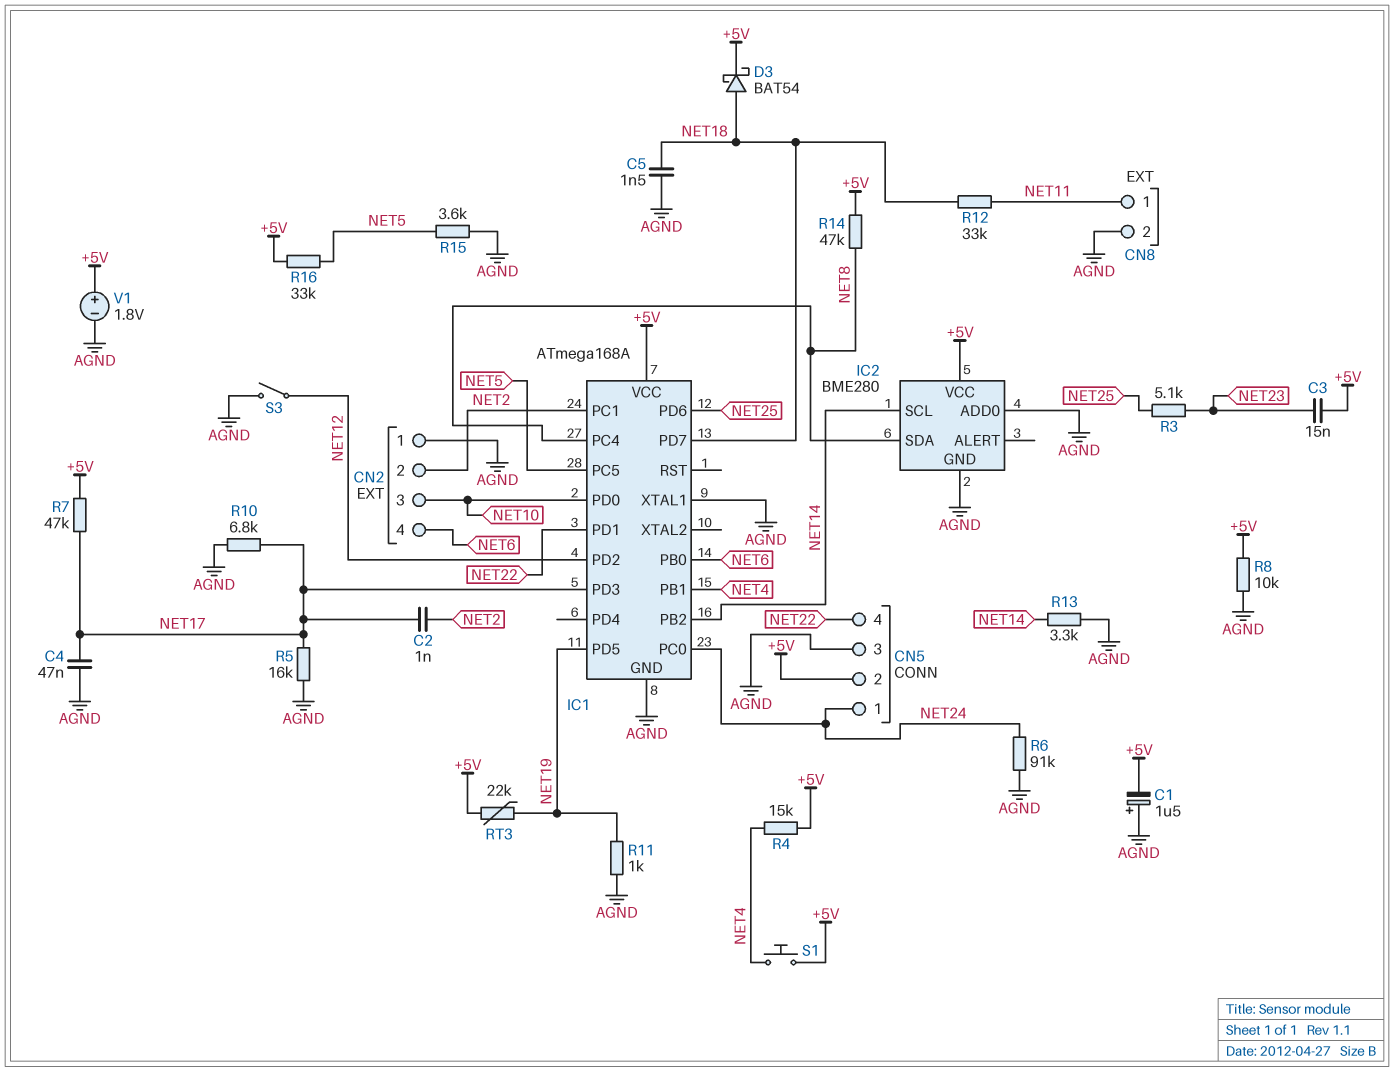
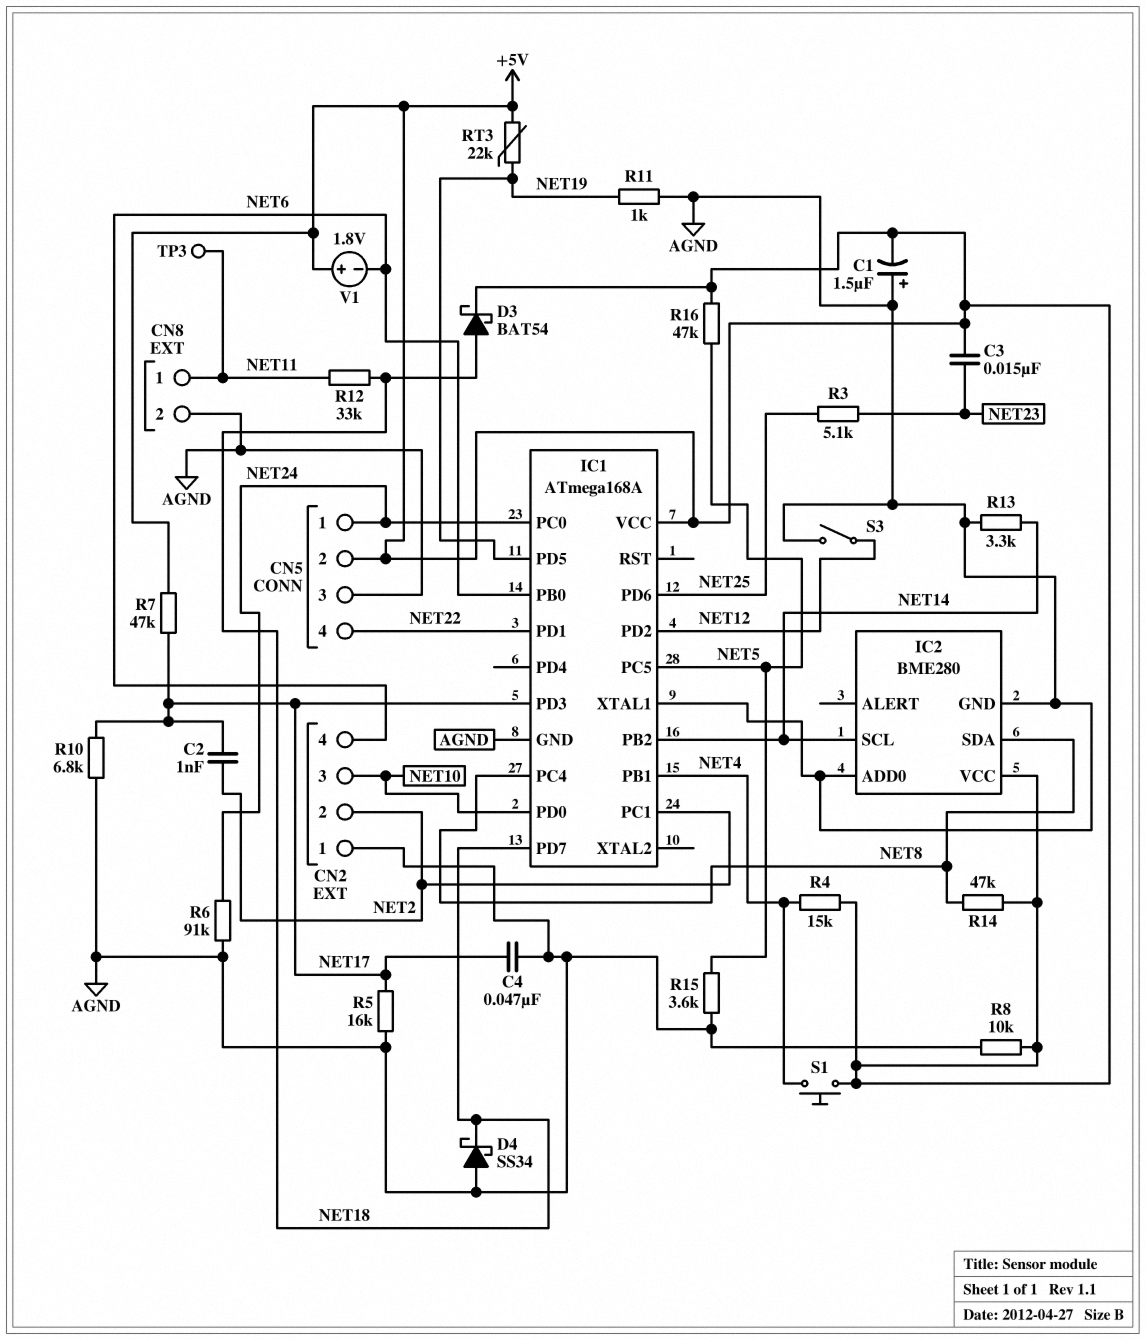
C5: 1.5nF (AGND, NET18) -> none
D4: none -> schottky SS34 (A AGND, K NET18)
R16: 33k (+5V, NET5) -> 47k (+5V, NET5)
TP3: none -> test point (NET11)
V1: 1.8V (plus +5V, minus AGND) -> 1.8V (plus +5V, minus NET6)

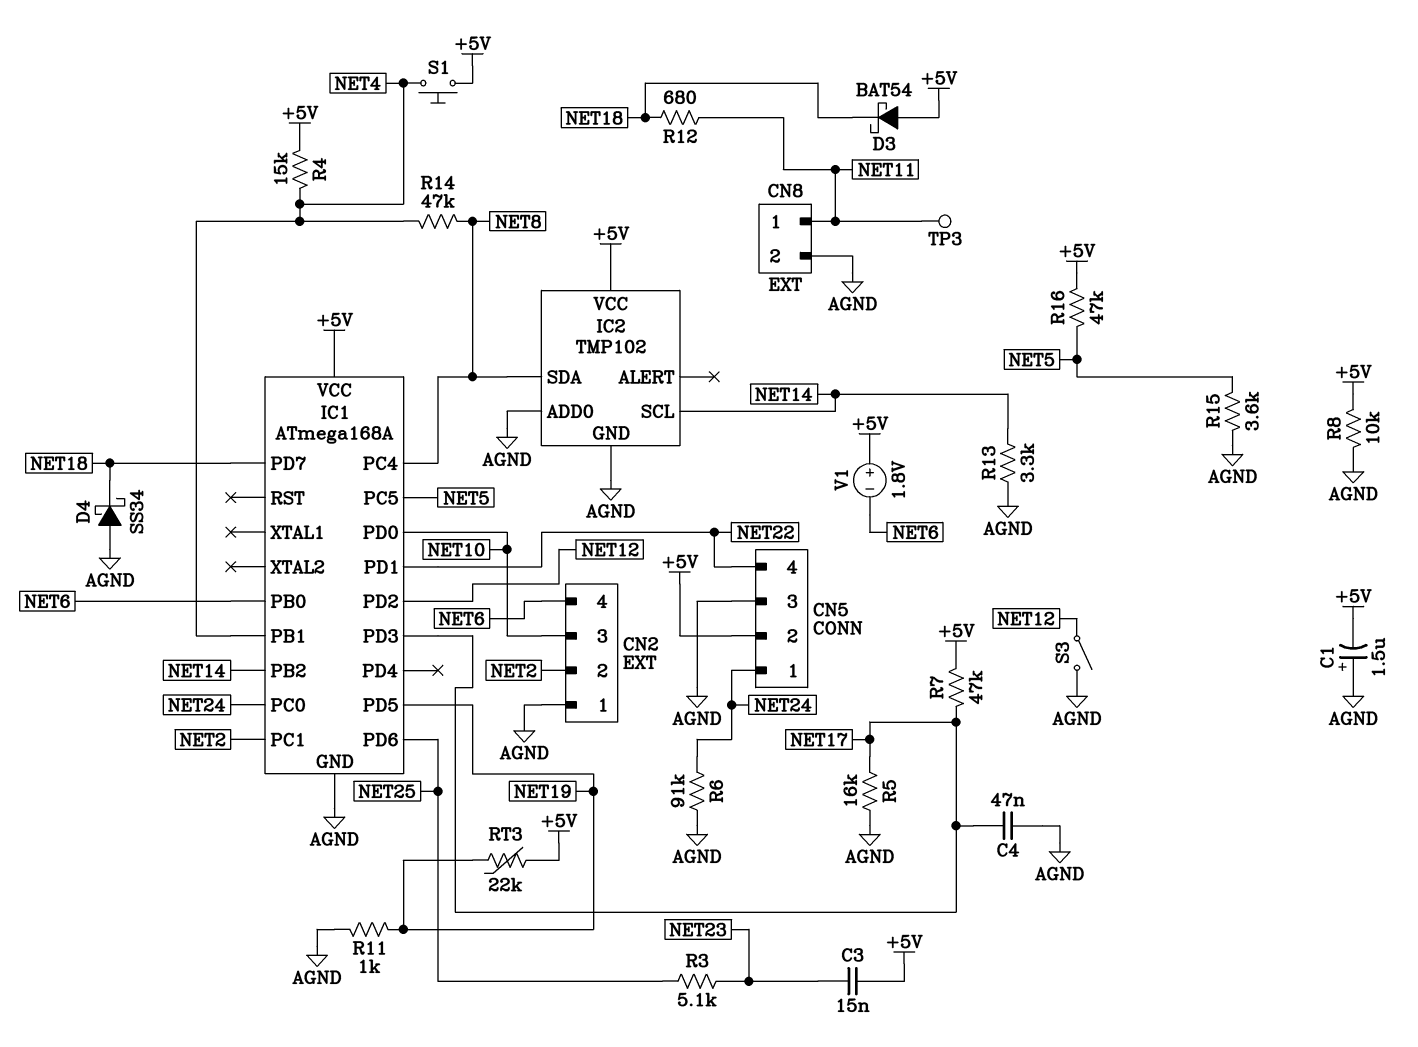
C2: 1nF (NET2, NET17) -> none
D3: schottky BAT54 (A NET18, K +5V) -> schottky BAT54 (A +5V, K NET18)
IC1 pin XTAL1: AGND -> none
IC2: BME280 -> TMP102
R10: 6.8k (AGND, NET17) -> none
R12: 33k (NET11, NET18) -> 680 (NET11, NET18)
R14: 47k (+5V, NET8) -> 47k (NET4, NET8)

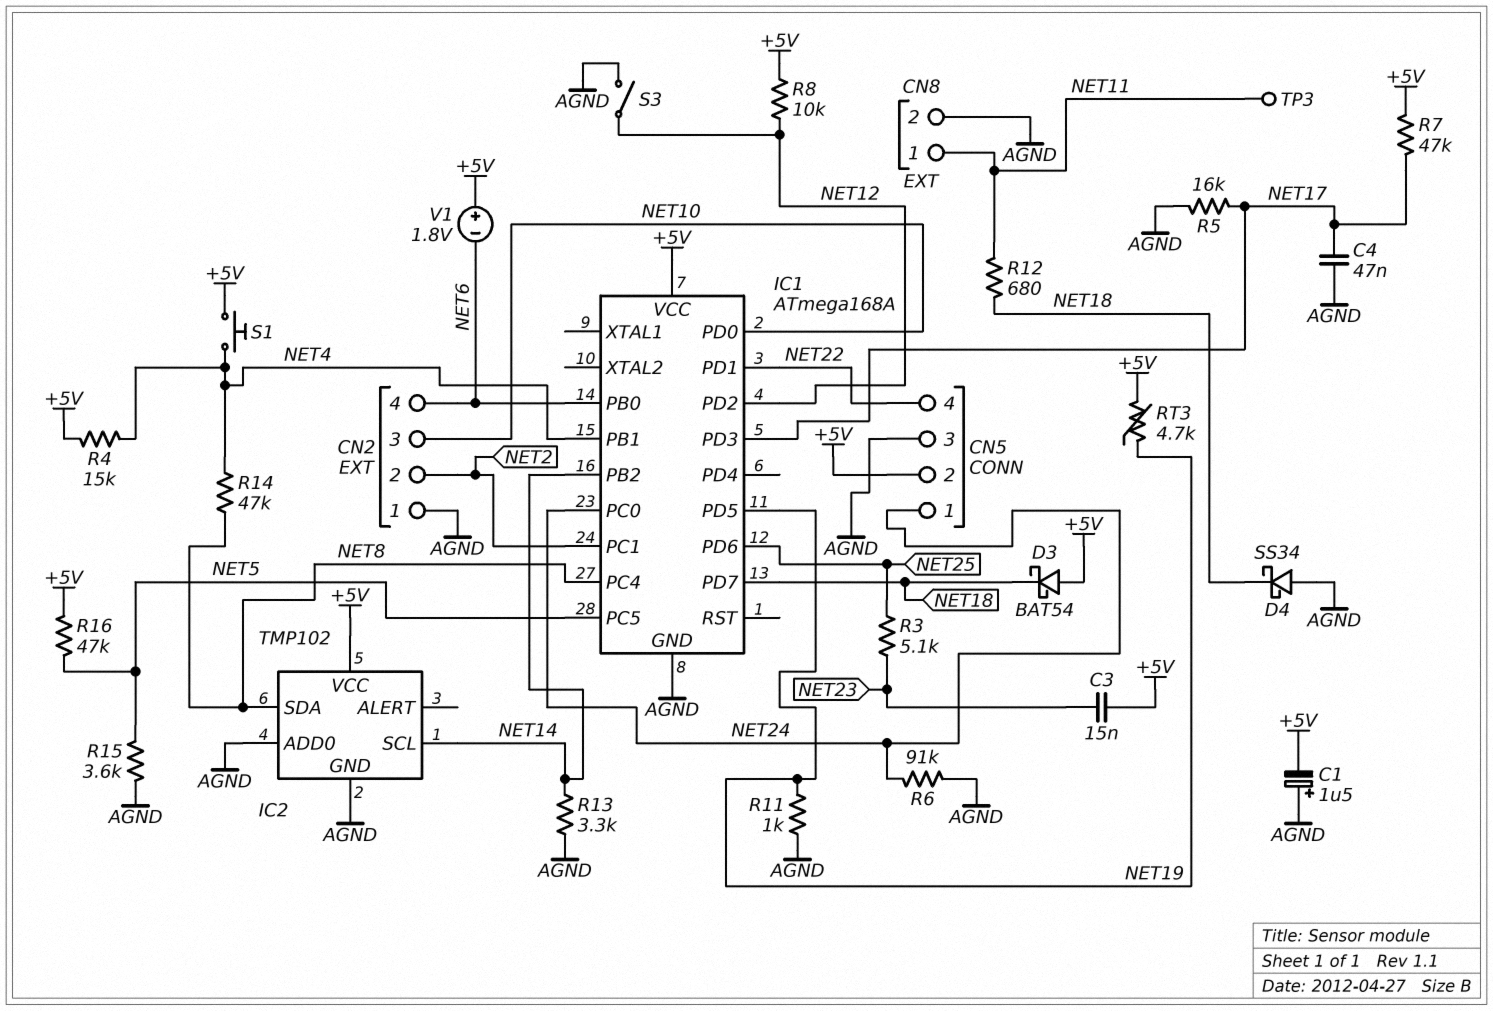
R8: 10k (+5V, AGND) -> 10k (+5V, NET12)
RT3: 22k (+5V, NET19) -> 4.7k (+5V, NET19)

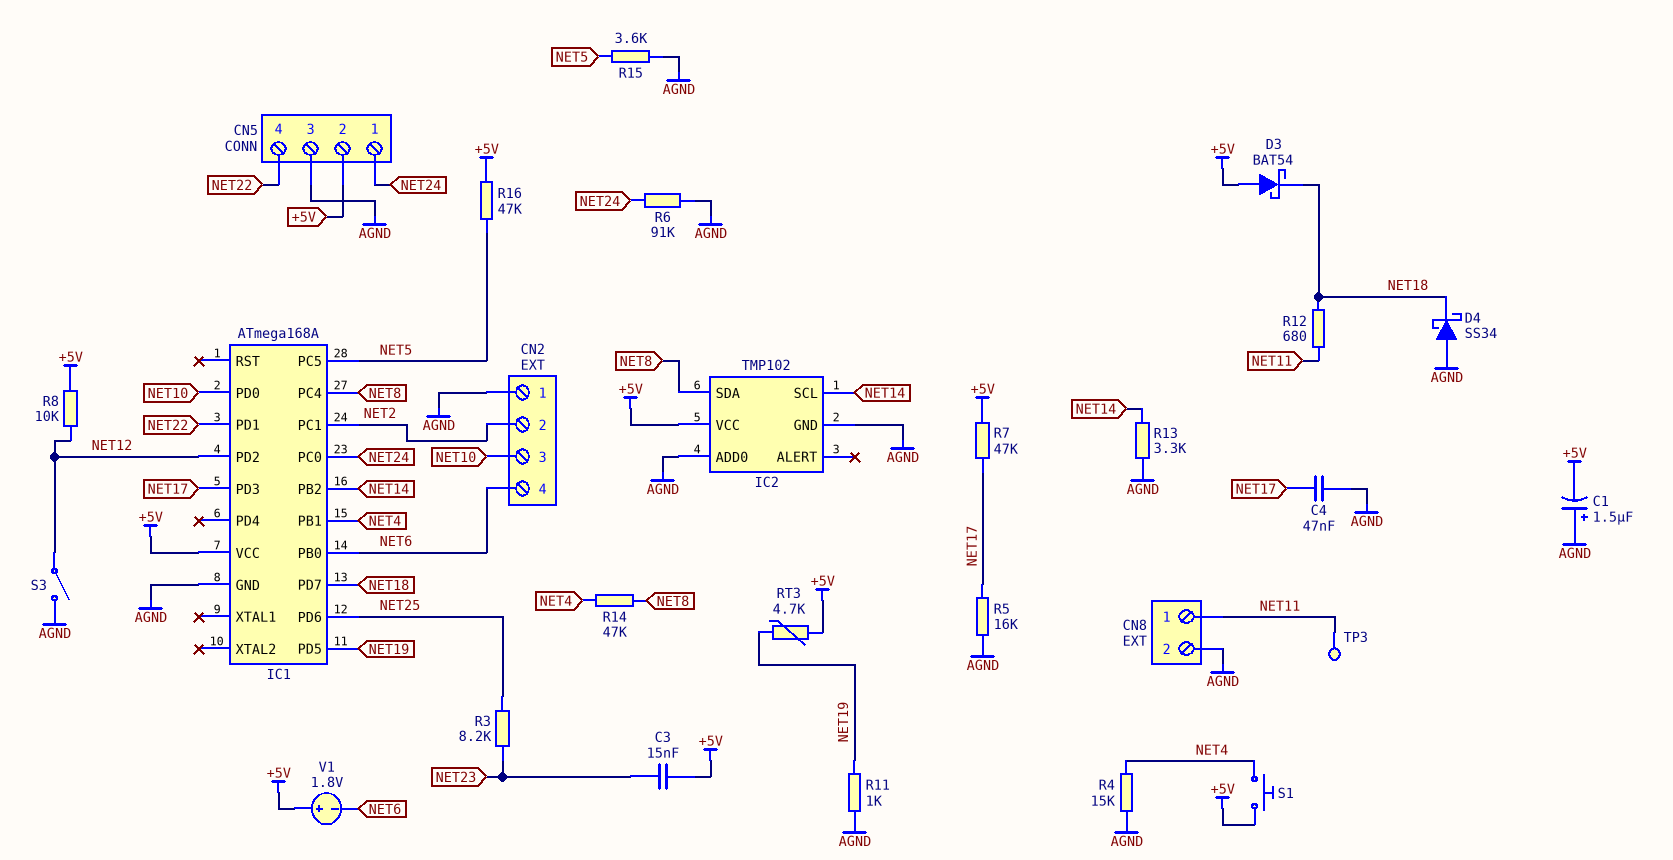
R3: 5.1k (NET23, NET25) -> 8.2k (NET23, NET25)
R4: 15k (+5V, NET4) -> 15k (AGND, NET4)

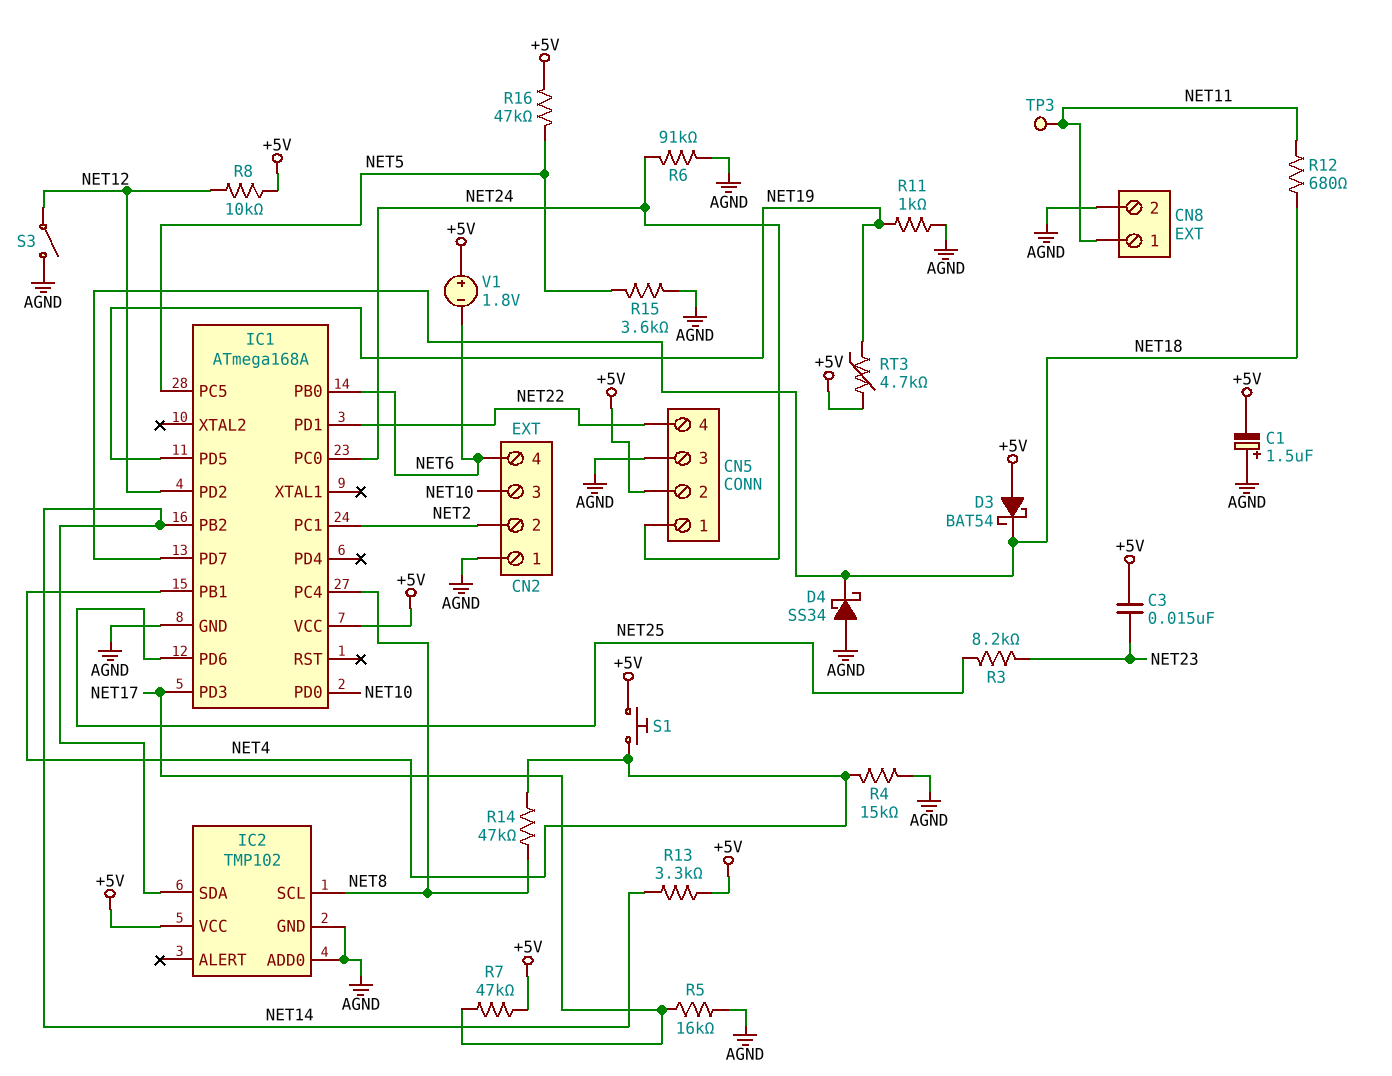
C4: 47nF (AGND, NET17) -> none
IC2 pin SCL: NET14 -> NET8
IC2 pin SDA: NET8 -> NET14
R13: 3.3k (AGND, NET14) -> 3.3k (+5V, NET14)

